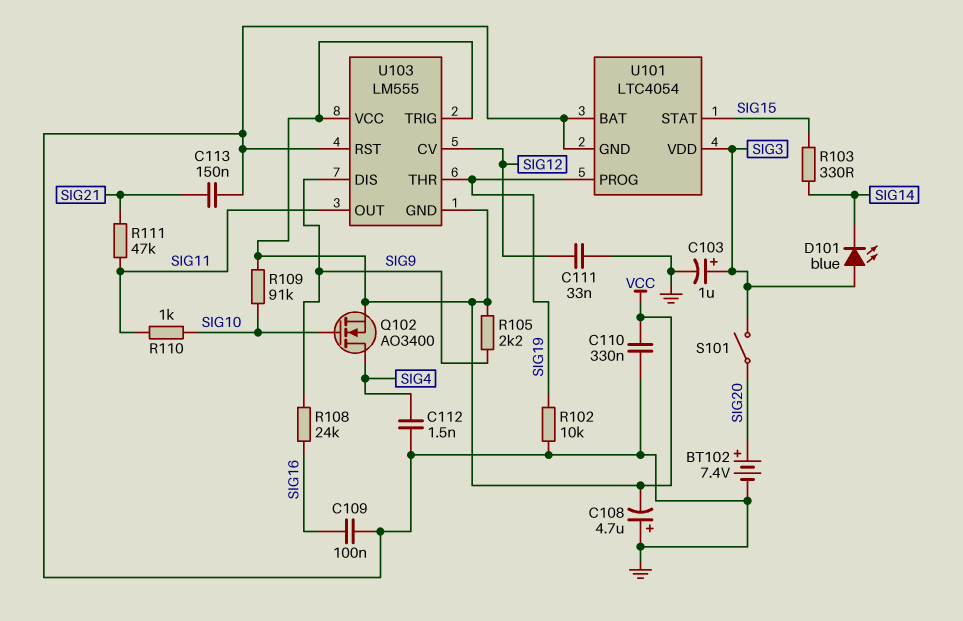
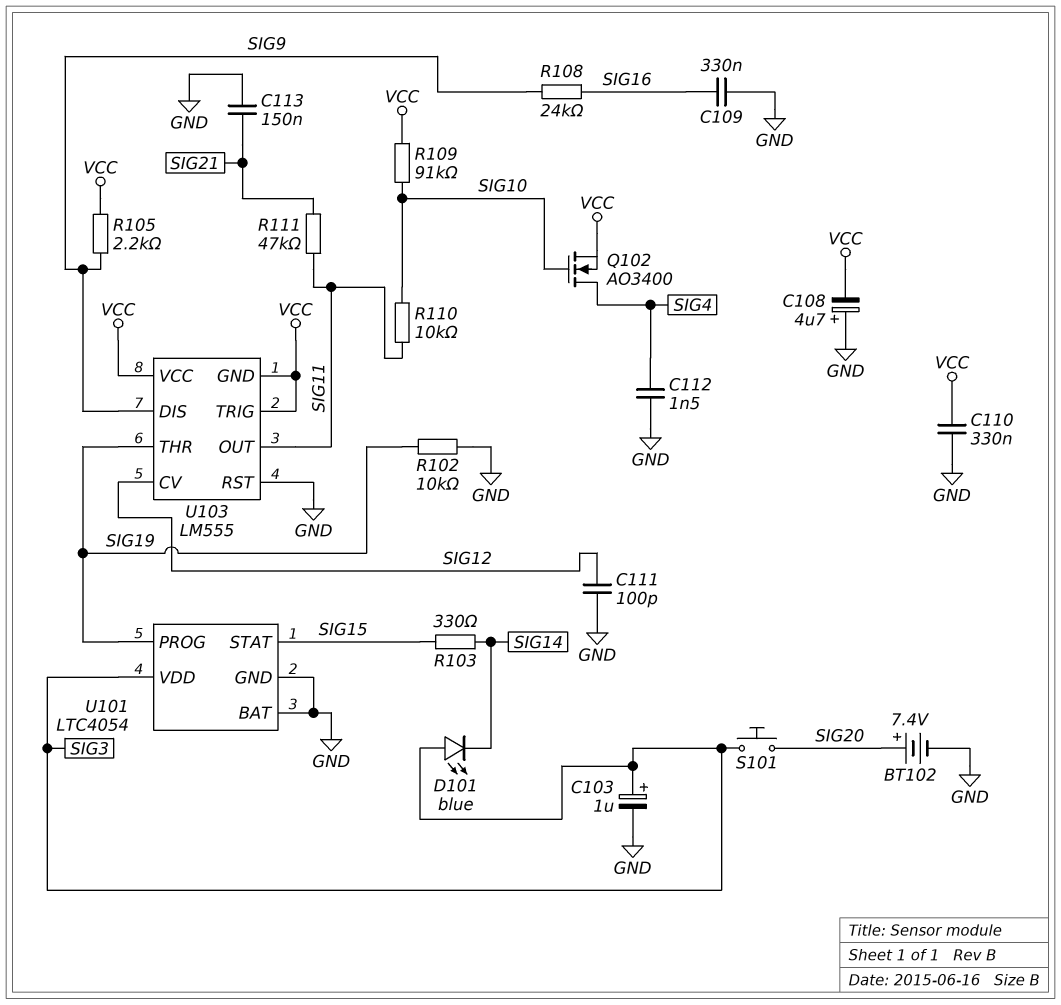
C109: 100nF (GND, SIG16) -> 330nF (GND, SIG16)
C111: 33nF (GND, SIG12) -> 100pF (GND, SIG12)
R110: 1k (SIG10, SIG11) -> 10k (SIG10, SIG11)
S101: switch (SIG3, SIG20) -> button (SIG3, SIG20)

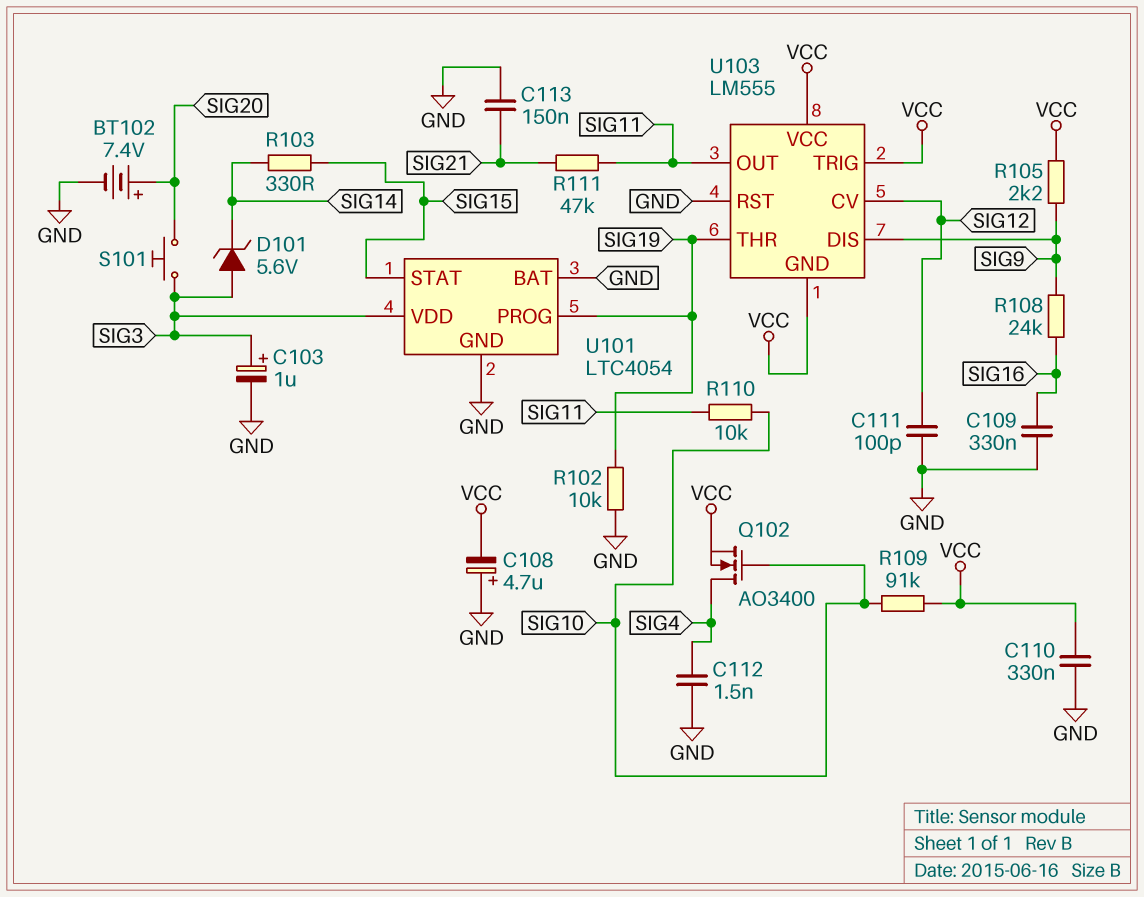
D101: LED blue (A SIG3, K SIG14) -> zener 5.6V (A SIG3, K SIG14)

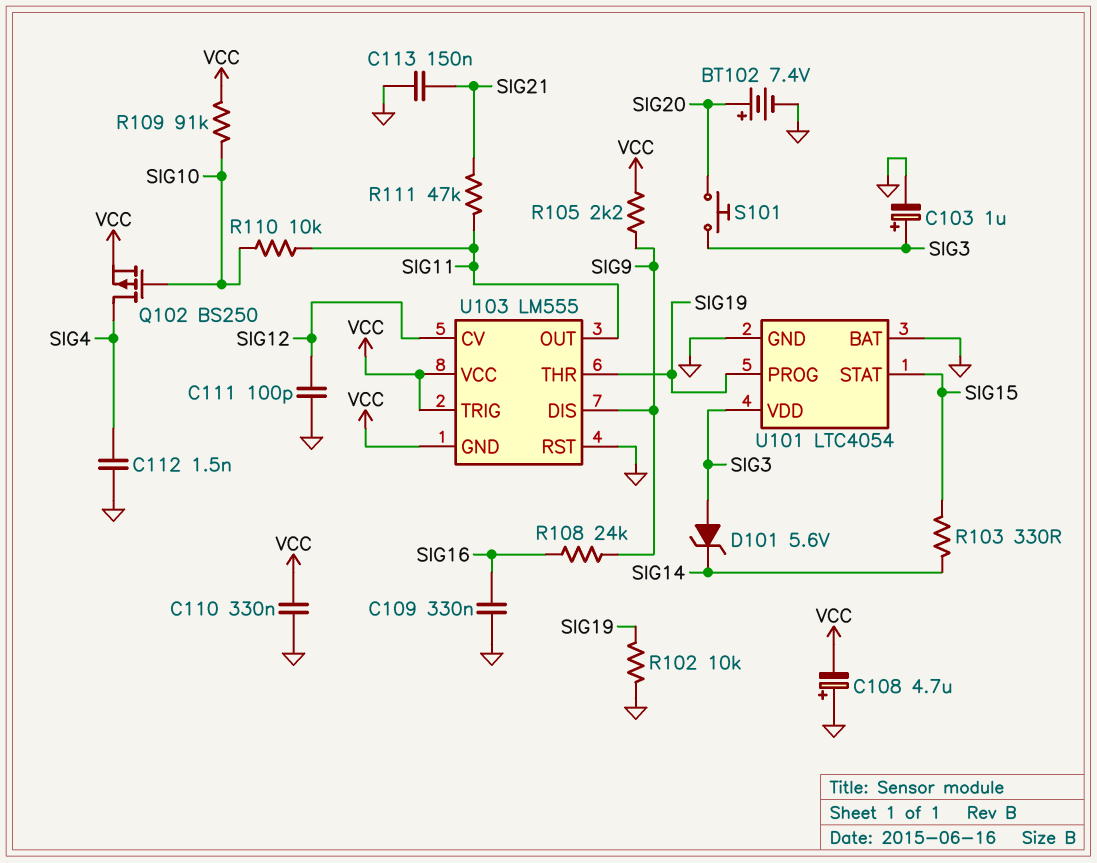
Q102: NMOS AO3400 (G SIG10, D SIG4, S VCC) -> PMOS BS250 (G SIG10, D SIG4, S VCC)

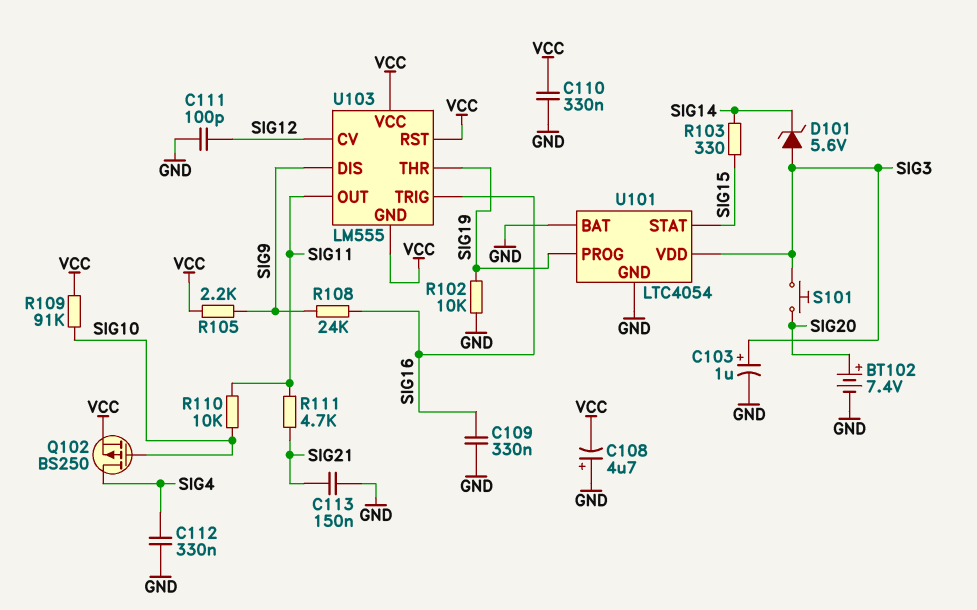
C112: 1.5nF (GND, SIG4) -> 330nF (GND, SIG4)
R111: 47k (SIG11, SIG21) -> 4.7k (SIG11, SIG21)
U103 pin RST: GND -> VCC
U103 pin TRIG: VCC -> SIG16

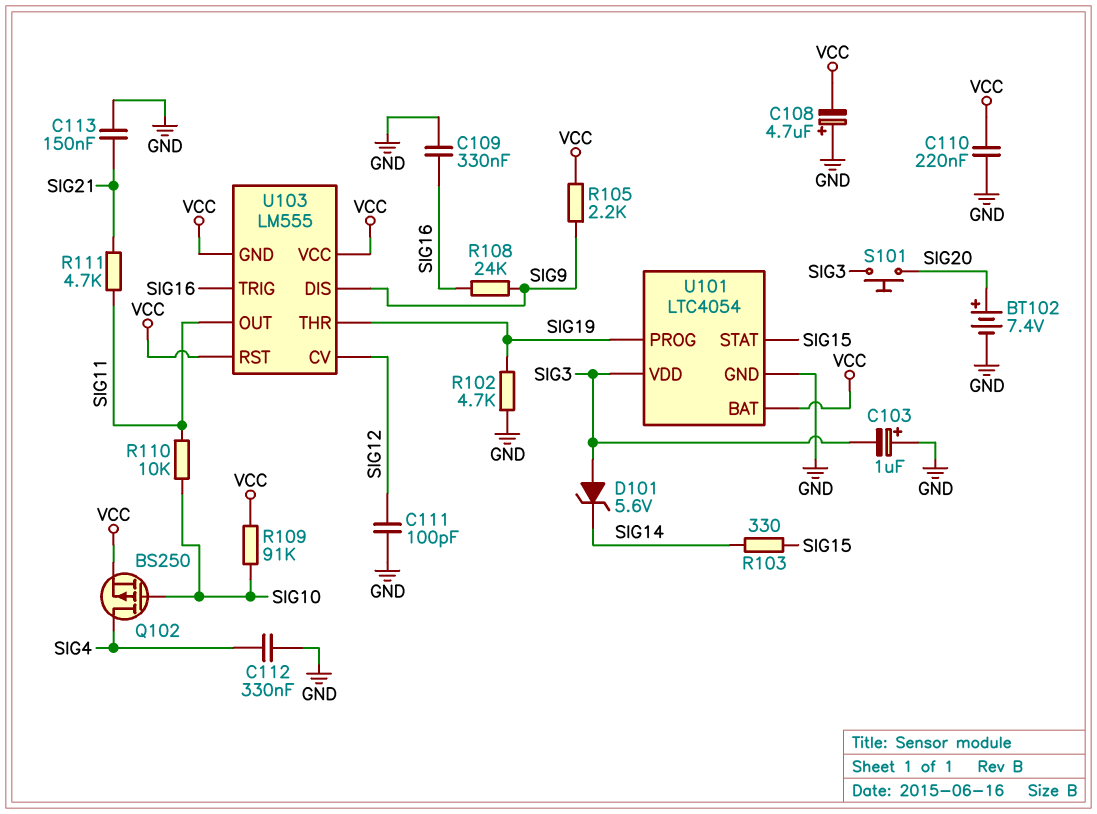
C103: 1uF (plus SIG3, minus GND) -> 1uF (plus GND, minus SIG3)
C110: 330nF (GND, VCC) -> 220nF (GND, VCC)
R102: 10k (GND, SIG19) -> 4.7k (GND, SIG19)
U101 pin BAT: GND -> VCC

